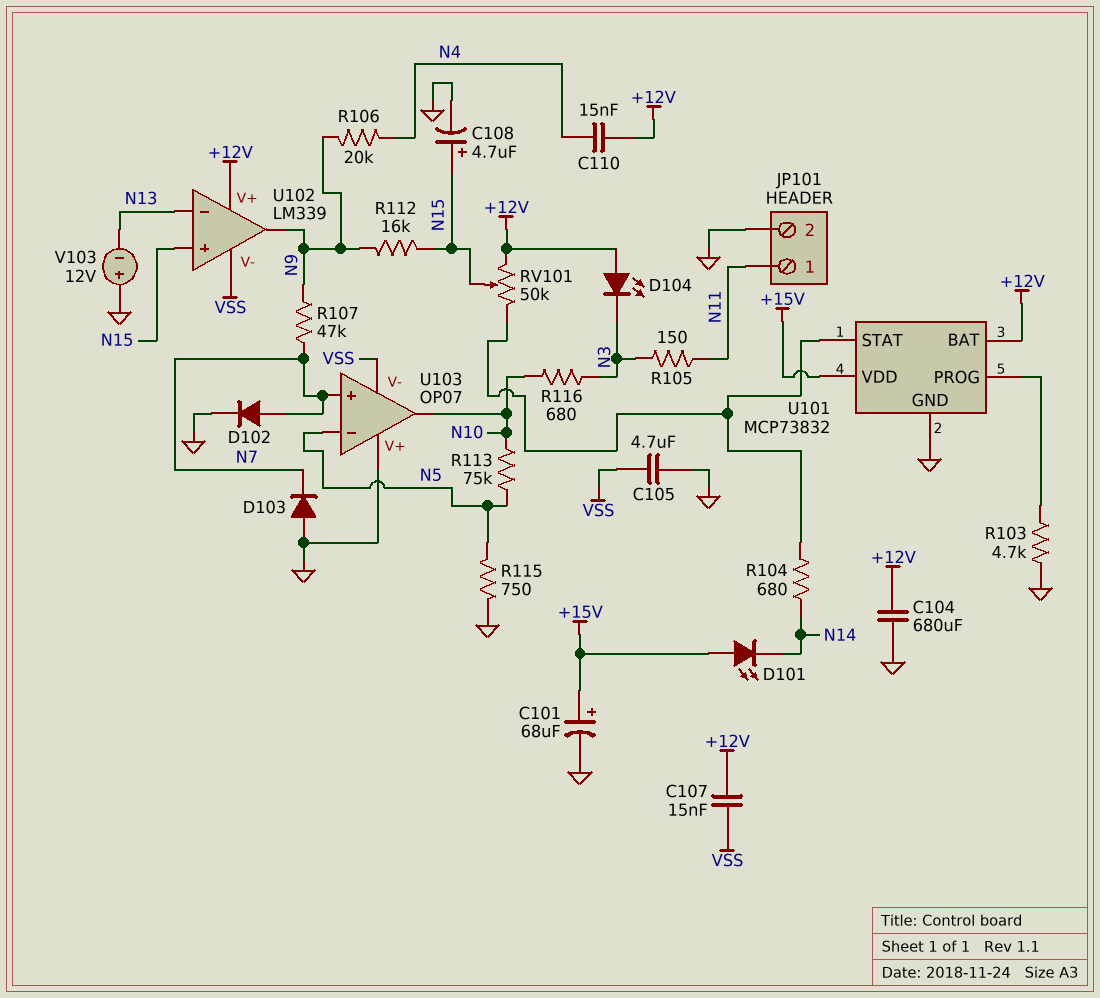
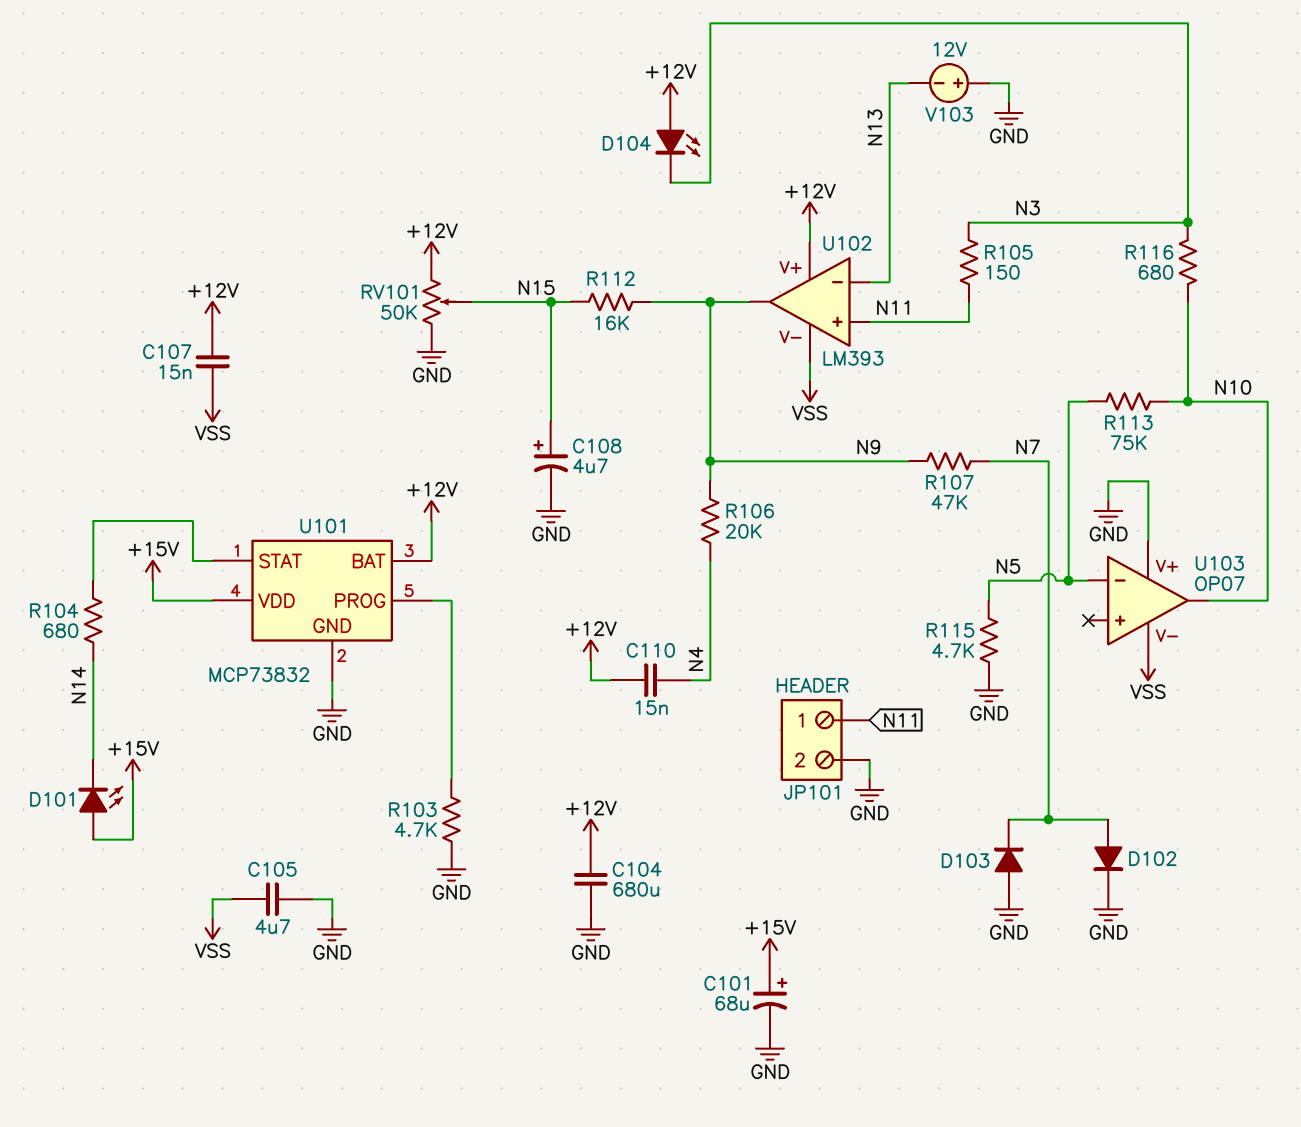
R115: 750 (GND, N5) -> 4.7k (GND, N5)
RV101: 50k (+12V, U101/STAT, wiper N15) -> 50k (+12V, GND, wiper N15)
U102: LM339 -> LM393
U102 pin in+: N15 -> N11
U103 pin in+: N7 -> none

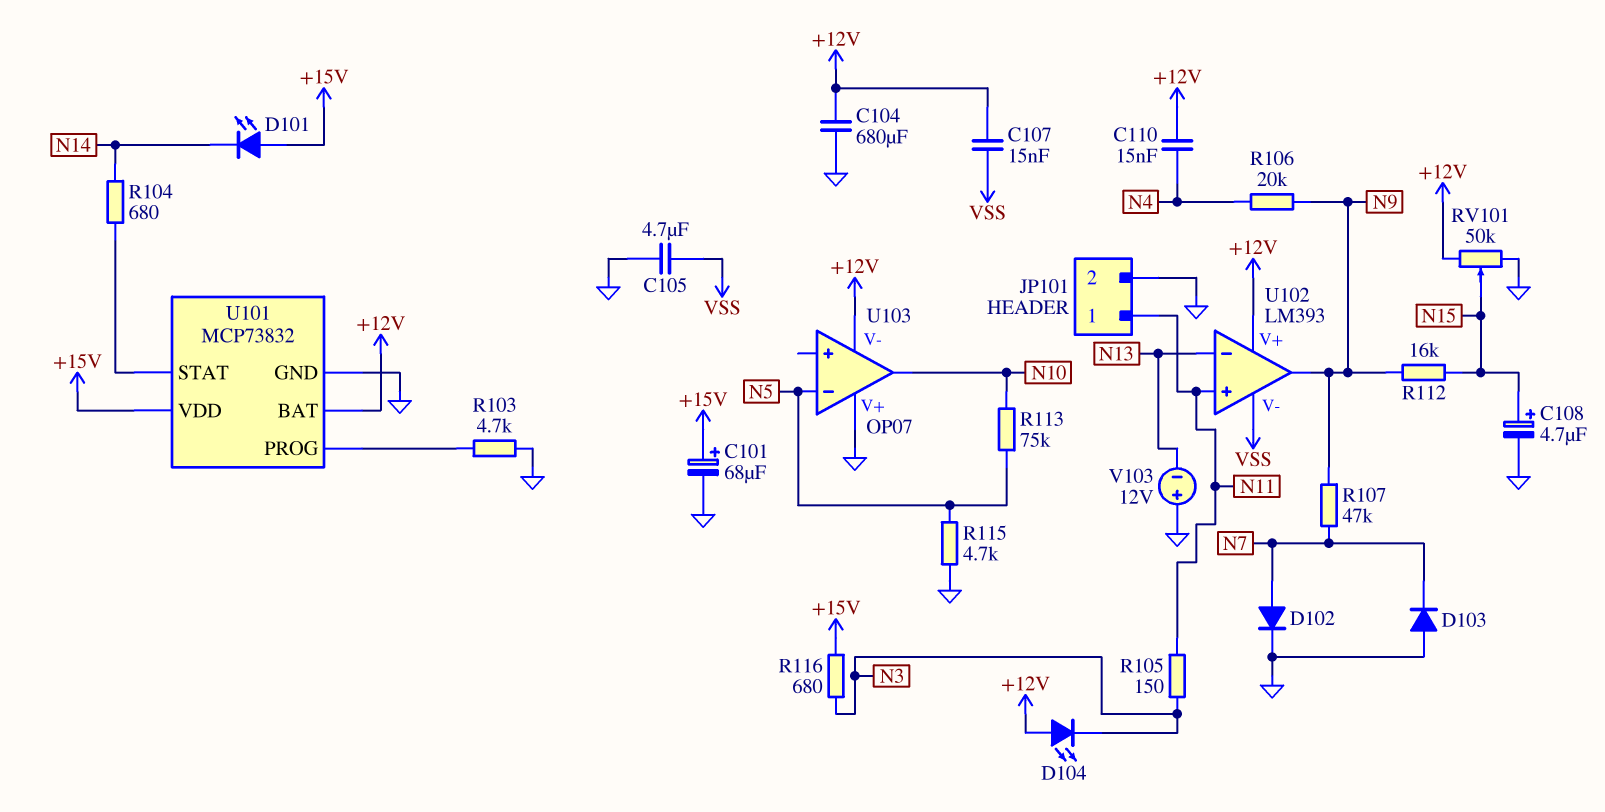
R116: 680 (N3, N10) -> 680 (+15V, N3)
U103 pin V-: VSS -> +12V

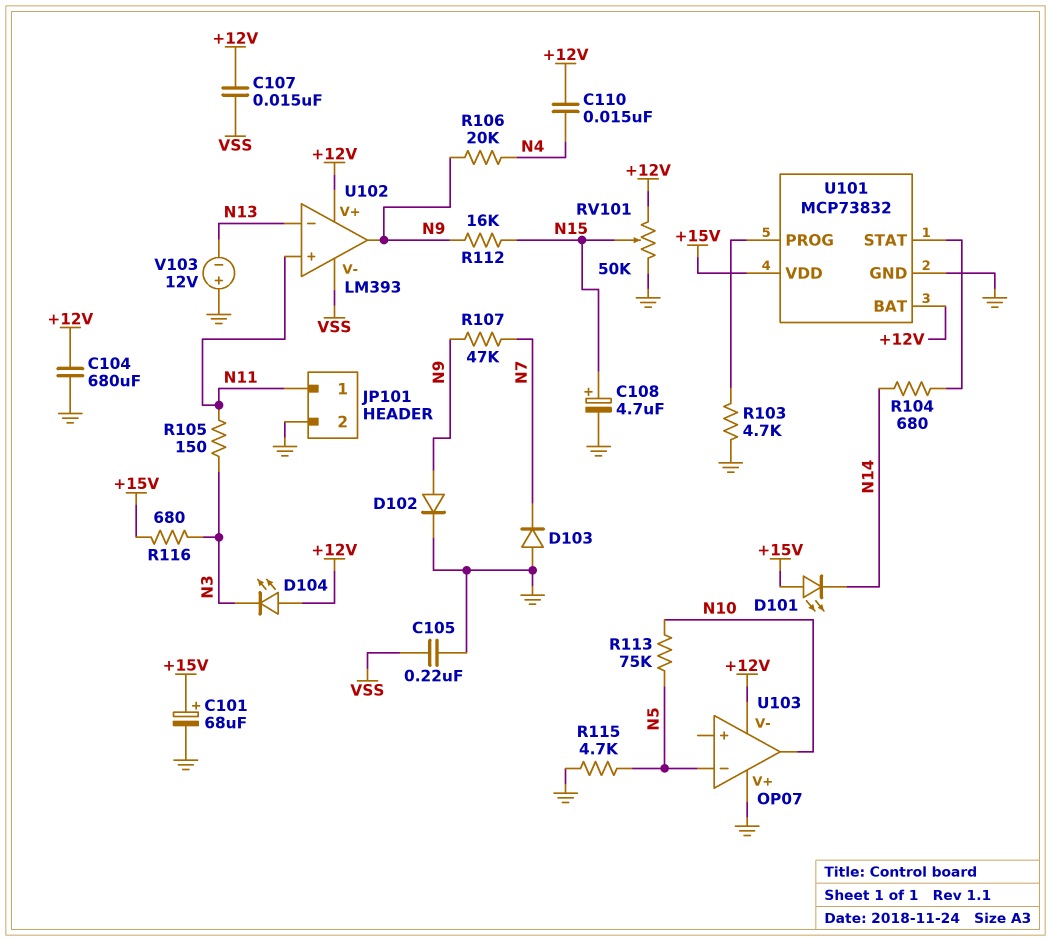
C105: 4.7uF (GND, VSS) -> 220nF (GND, VSS)
D102: diode (A N7, K GND) -> diode (A N9, K GND)

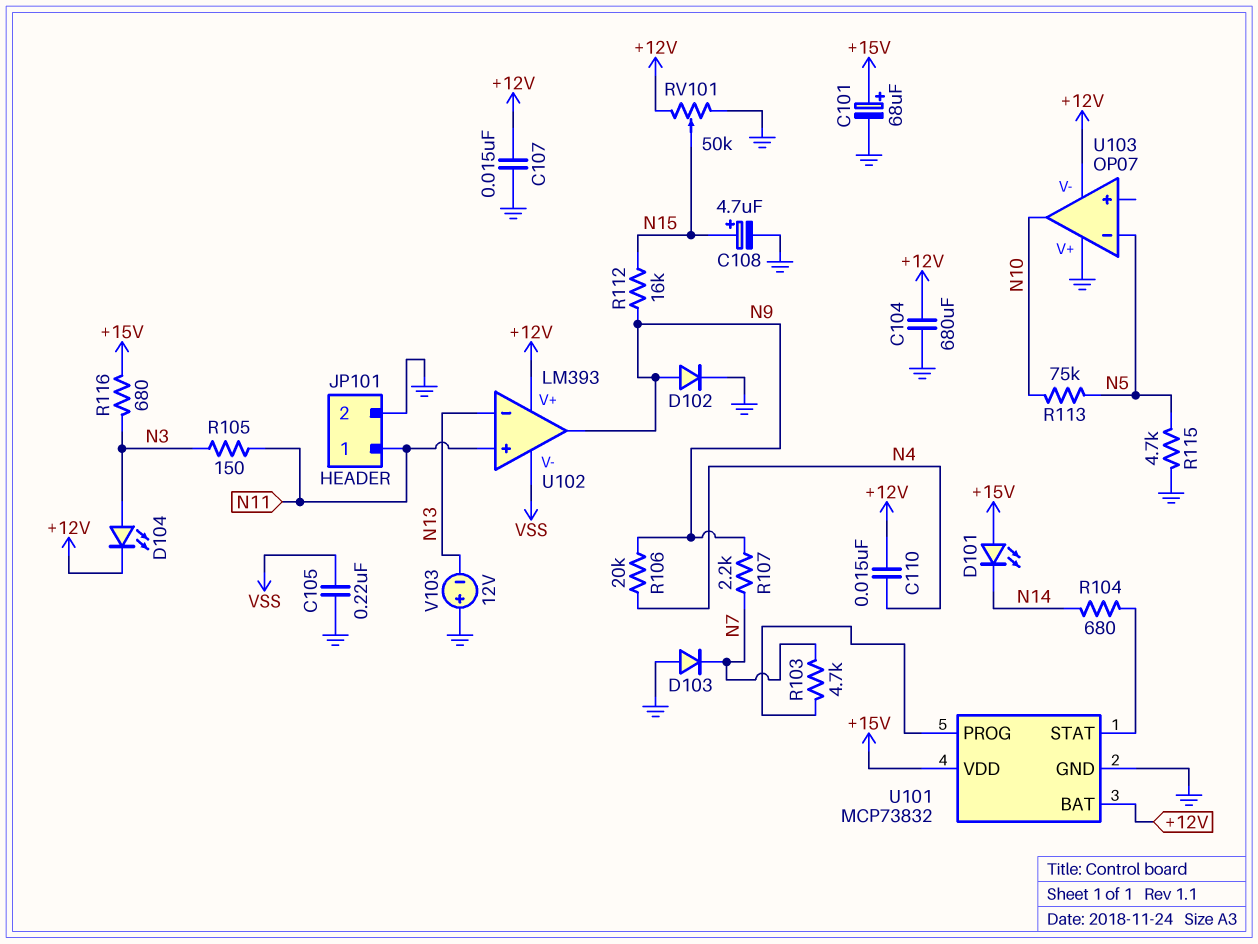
C107: 15nF (+12V, VSS) -> 15nF (+12V, GND)
D104: LED (A +12V, K N3) -> LED (A N3, K +12V)
R103: 4.7k (GND, U101/PROG) -> 4.7k (N7, U101/PROG)
R107: 47k (N7, N9) -> 2.2k (N7, N9)

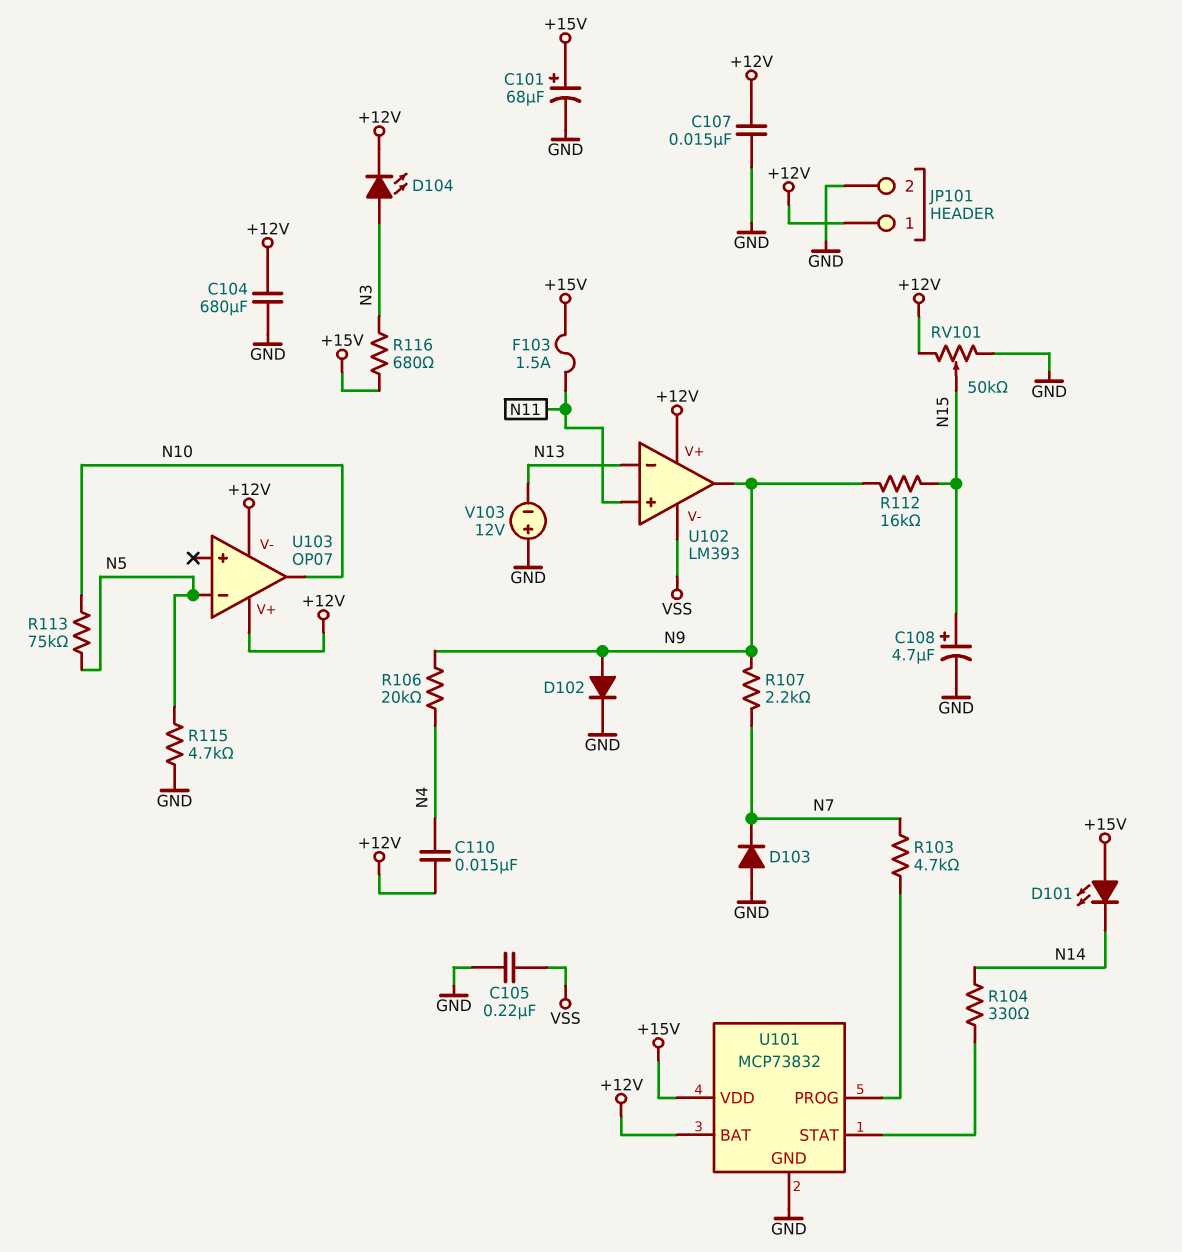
F103: none -> 1.5A (+15V, N11)
JP101 pin 1: N11 -> +12V
R104: 680 (N14, U101/STAT) -> 330 (N14, U101/STAT)
R105: 150 (N3, N11) -> none
U103 pin V+: GND -> +12V

